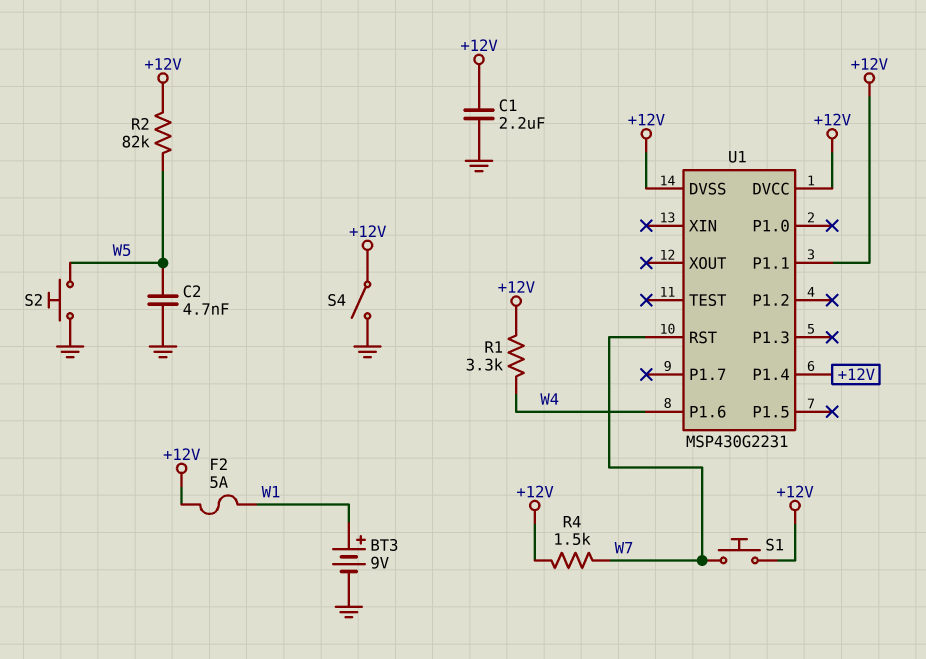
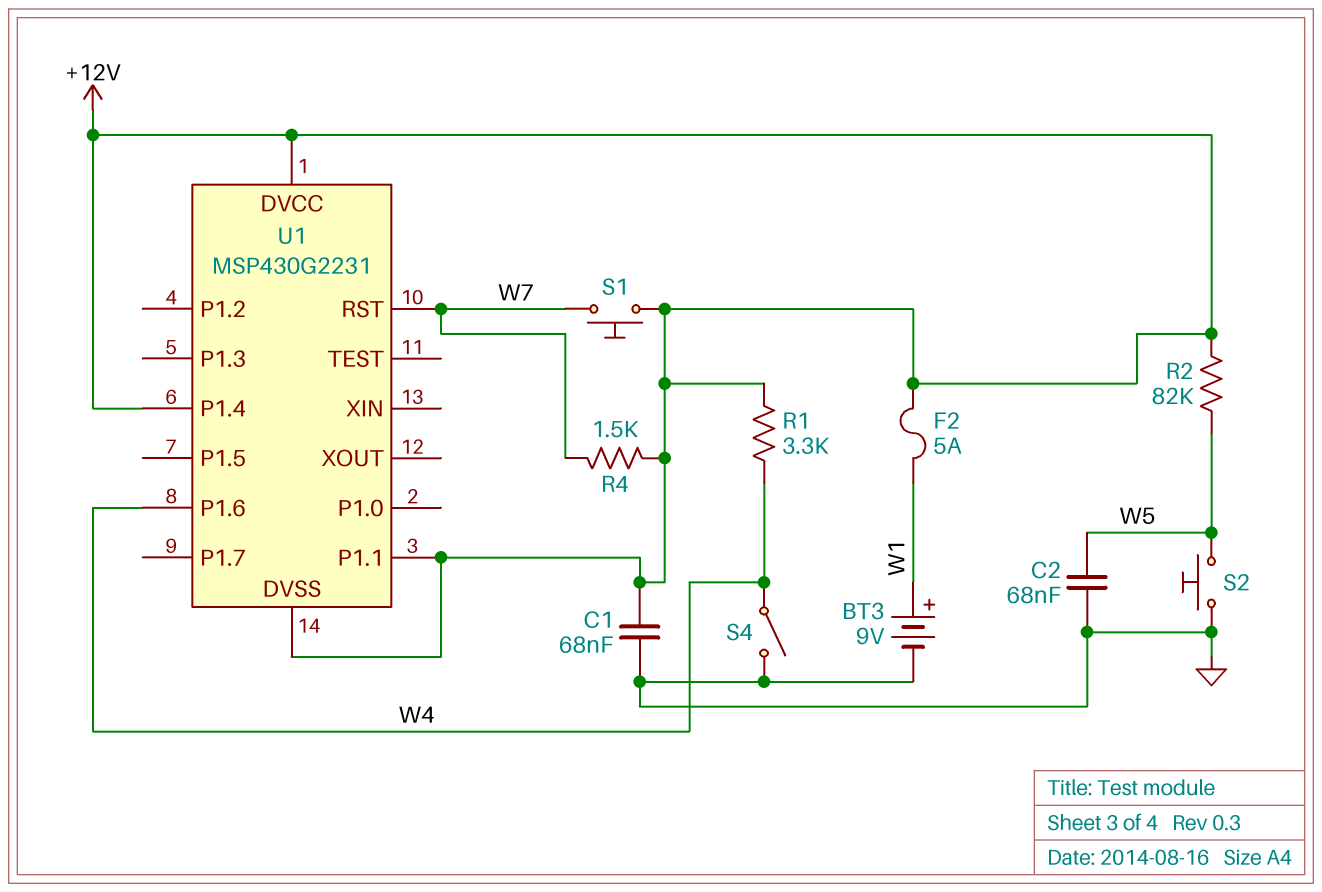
C1: 2.2uF (+12V, GND) -> 68nF (+12V, GND)
C2: 4.7nF (GND, W5) -> 68nF (GND, W5)
S4: switch (+12V, GND) -> switch (GND, W4)

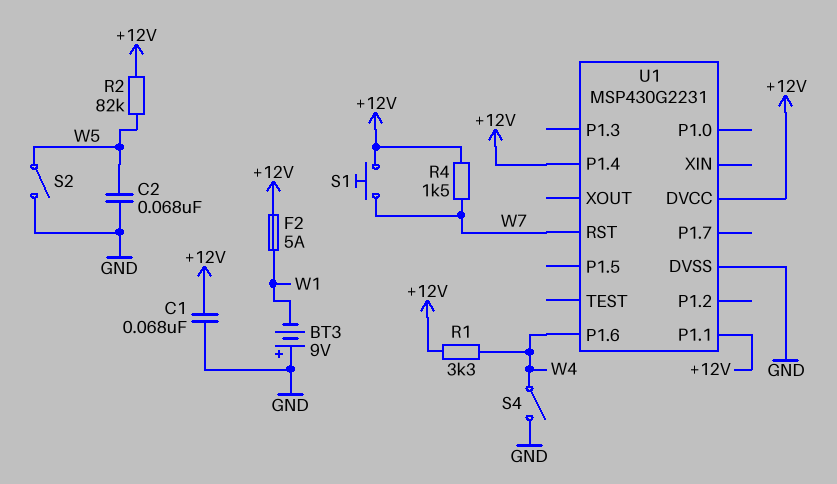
BT3: 9V (plus W1, minus GND) -> 9V (plus GND, minus W1)
S2: button (GND, W5) -> switch (GND, W5)
U1 pin DVSS: +12V -> GND

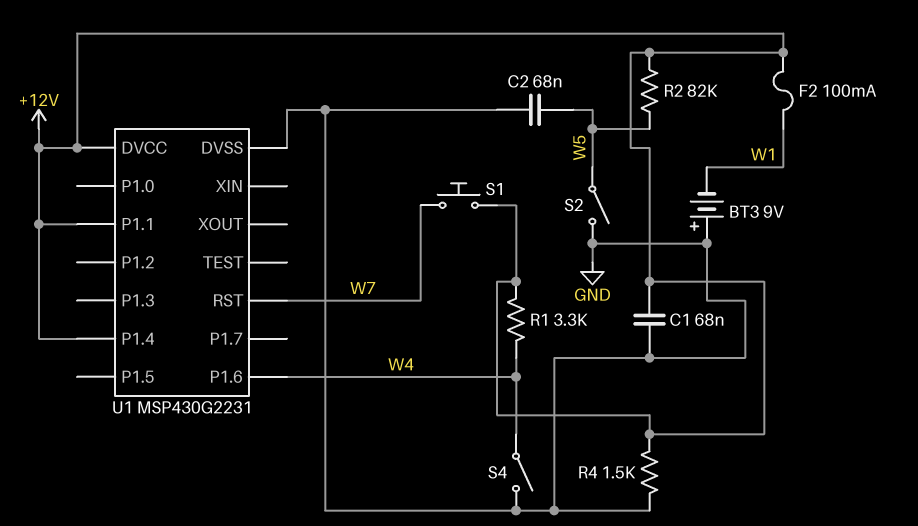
F2: 5A (+12V, W1) -> 100mA (+12V, W1)
R4: 1.5k (+12V, W7) -> 1.5k (+12V, GND)

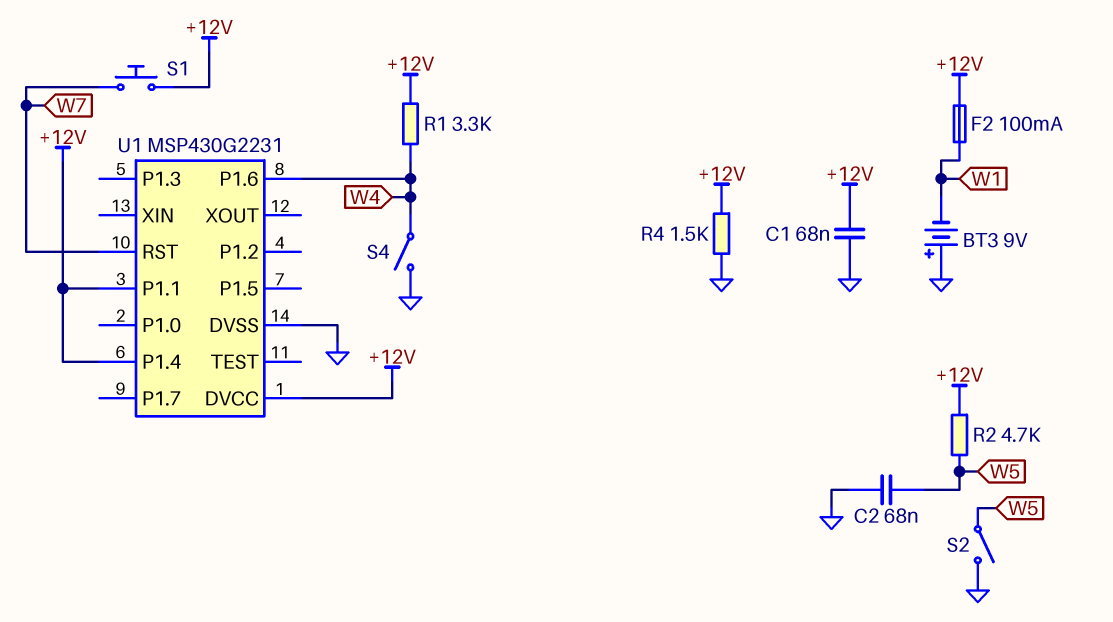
R2: 82k (+12V, W5) -> 4.7k (+12V, W5)

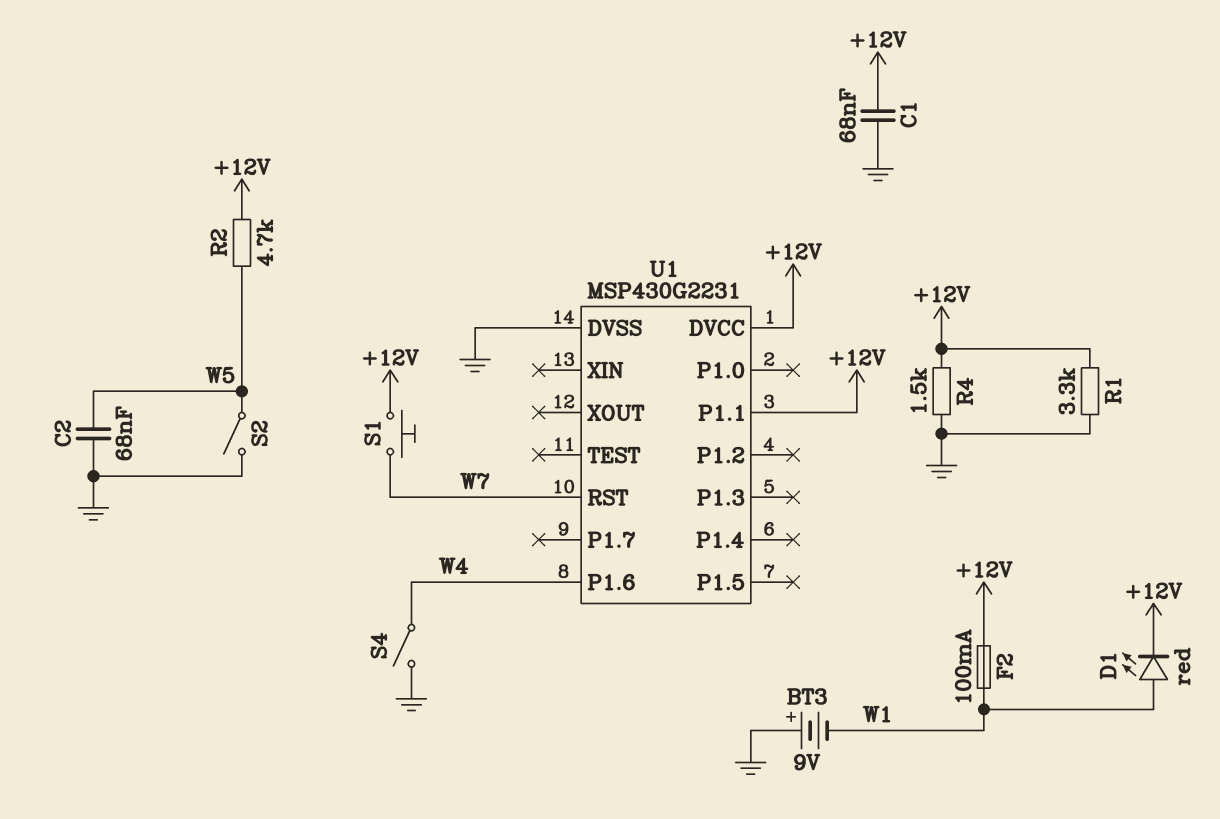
D1: none -> LED red (A W1, K +12V)
R1: 3.3k (+12V, W4) -> 3.3k (+12V, GND)
U1 pin P1.4: +12V -> none

